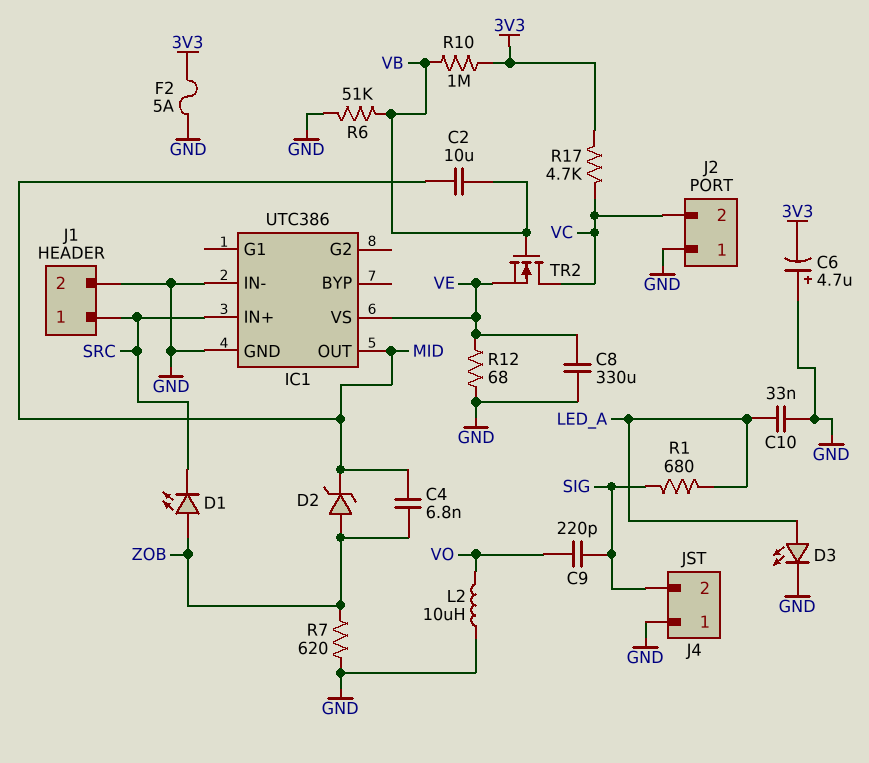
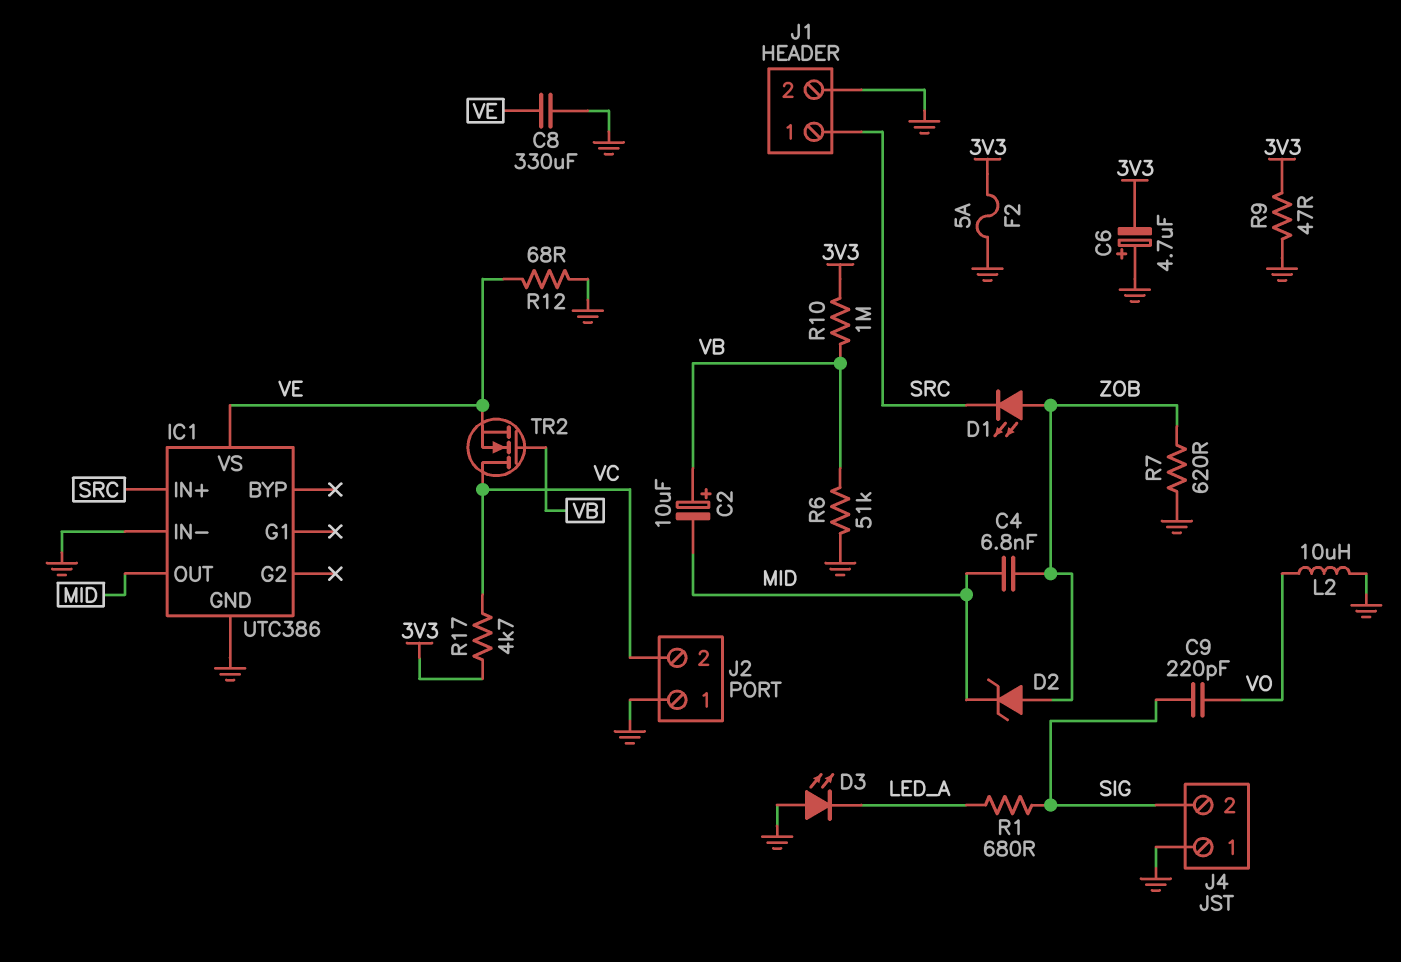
C2: 10uF (MID, VB) -> 10uF (plus VB, minus MID)
C10: 33nF (GND, LED_A) -> none
D3: LED (A LED_A, K GND) -> LED (A GND, K LED_A)
R9: none -> 47 (3V3, GND)

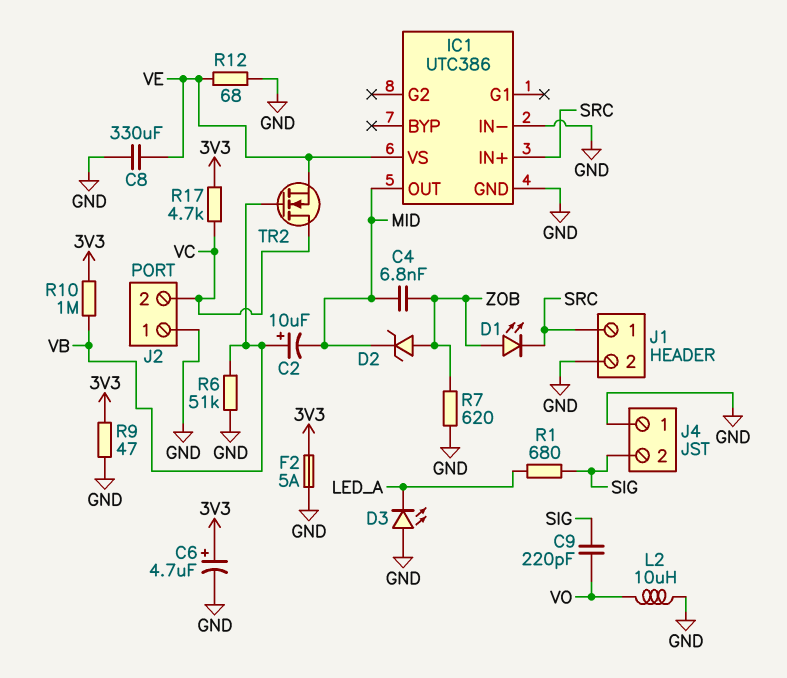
C6: 4.7uF (plus GND, minus 3V3) -> 4.7uF (plus 3V3, minus GND)

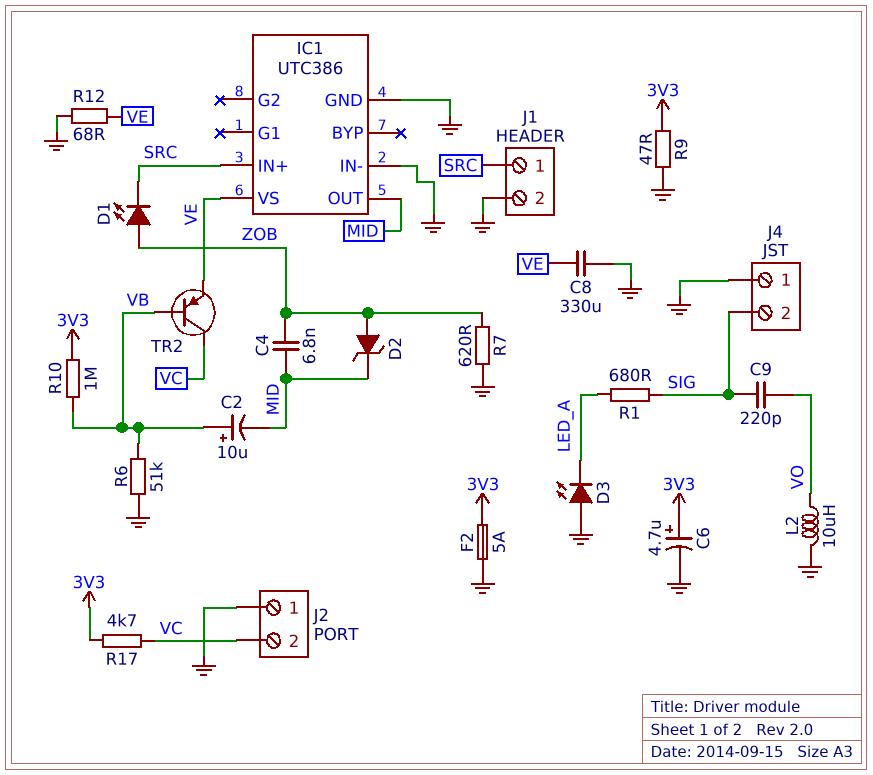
TR2: NMOS (G VB, D VC, S VE) -> PNP (B VB, C VC, E VE)

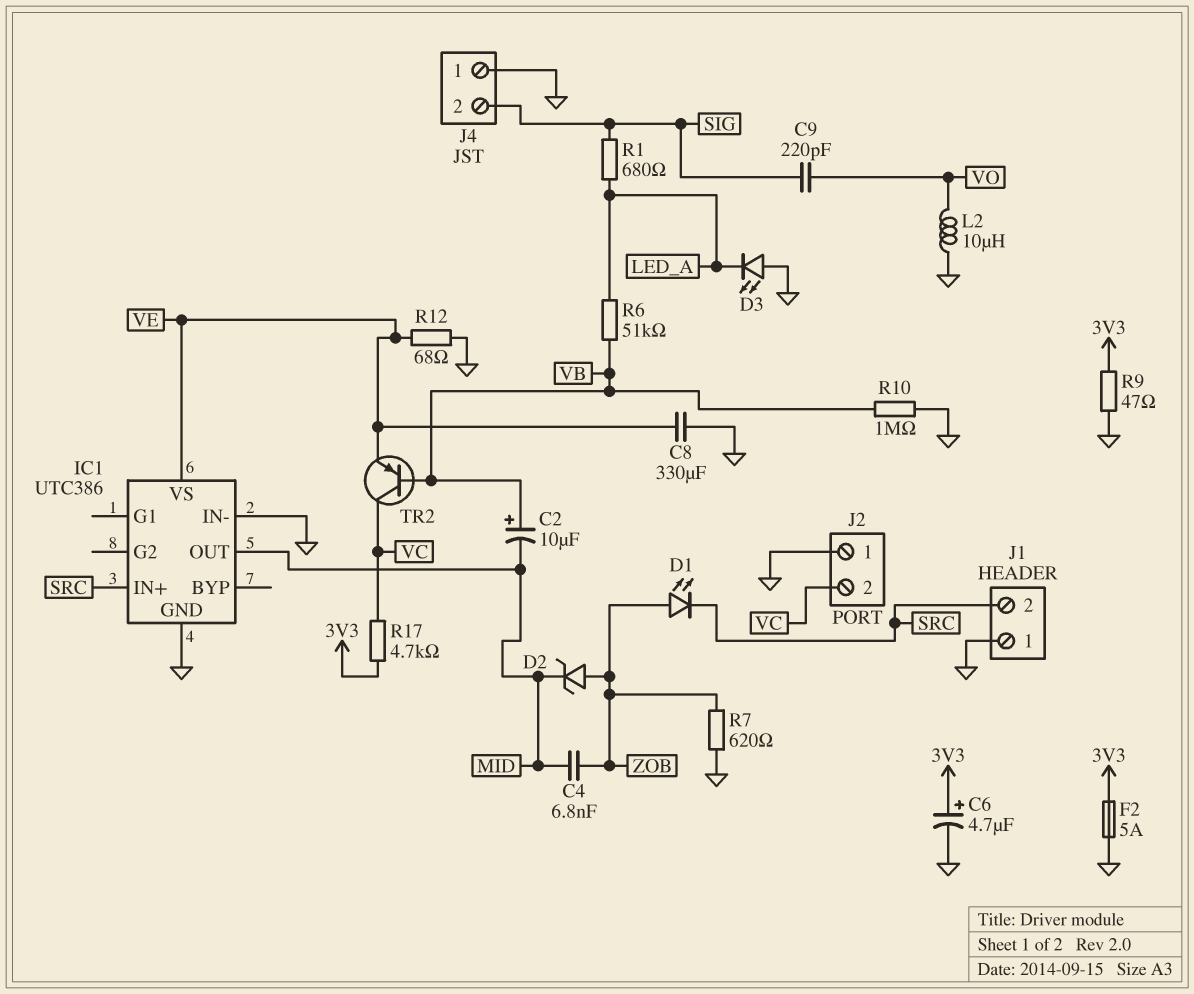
J1 pin 1: SRC -> GND
J1 pin 2: GND -> SRC
R6: 51k (GND, VB) -> 51k (LED_A, VB)
R10: 1M (3V3, VB) -> 1M (GND, VB)

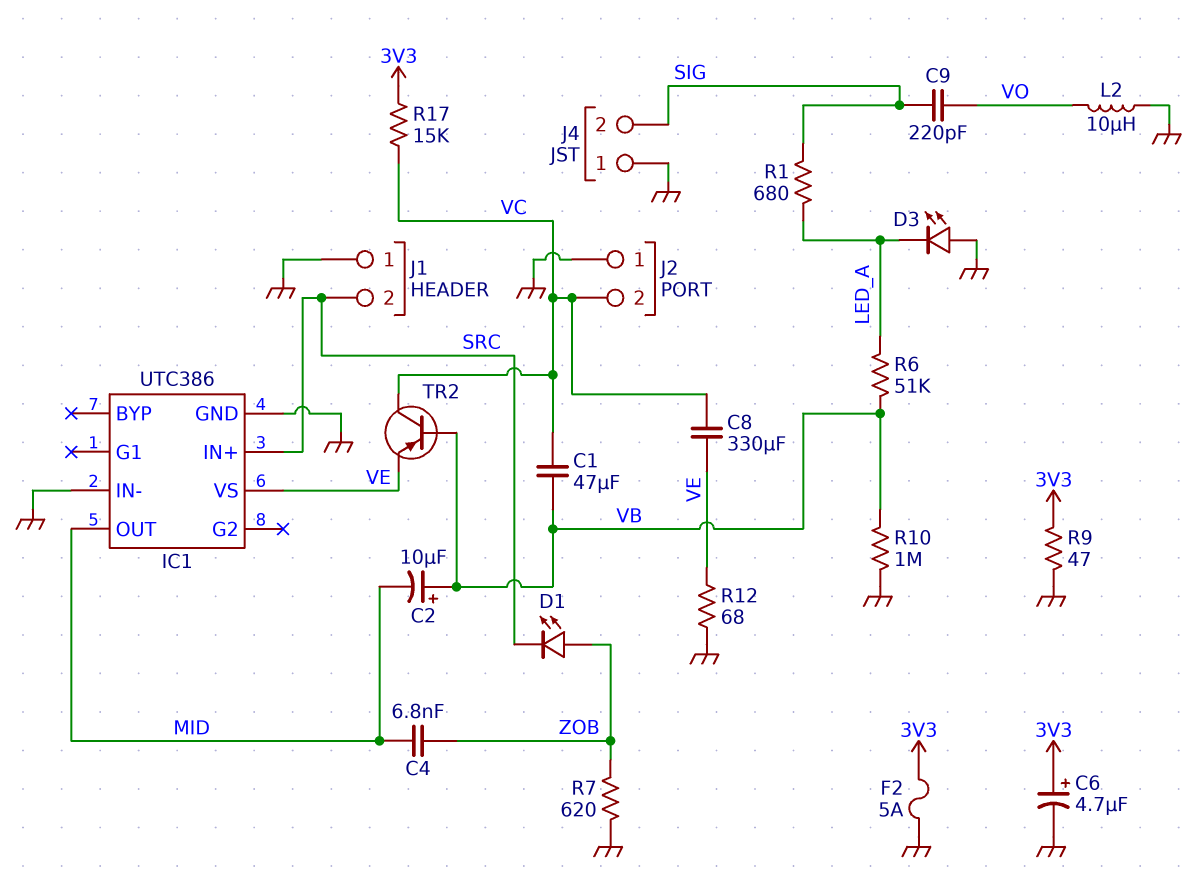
C1: none -> 47uF (VB, VC)
C8: 330uF (GND, VE) -> 330uF (VC, VE)
D2: zener (A ZOB, K MID) -> none
R17: 4.7k (3V3, VC) -> 15k (3V3, VC)

